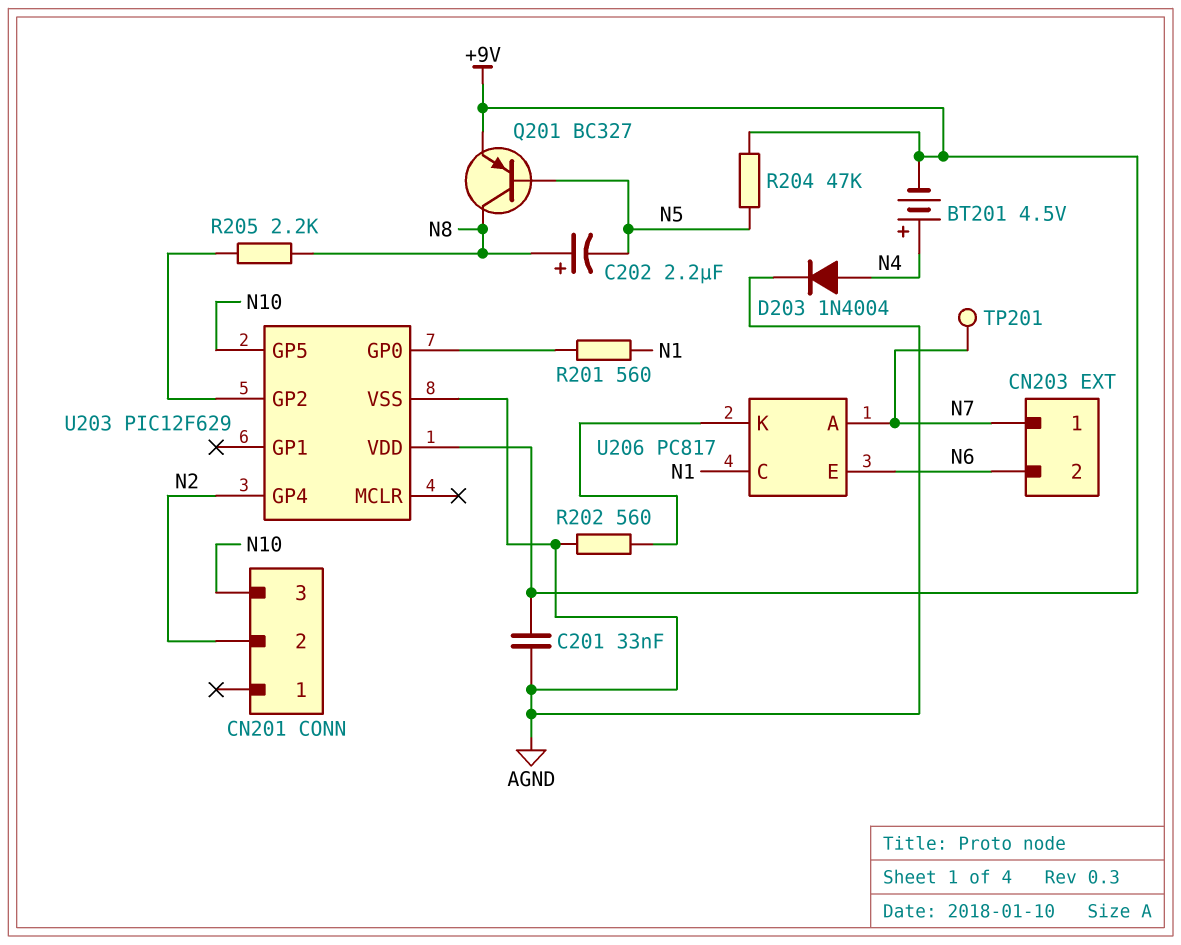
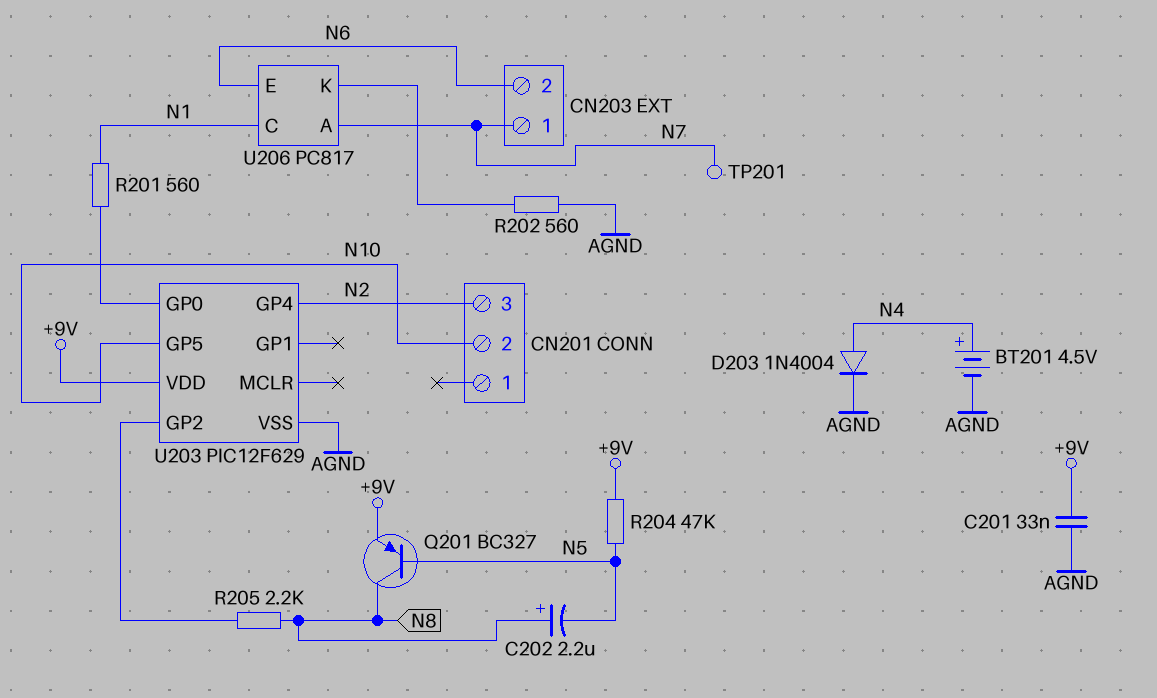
BT201: 4.5V (plus N4, minus +9V) -> 4.5V (plus N4, minus AGND)
CN201 pin 2: N2 -> N10
CN201 pin 3: N10 -> N2

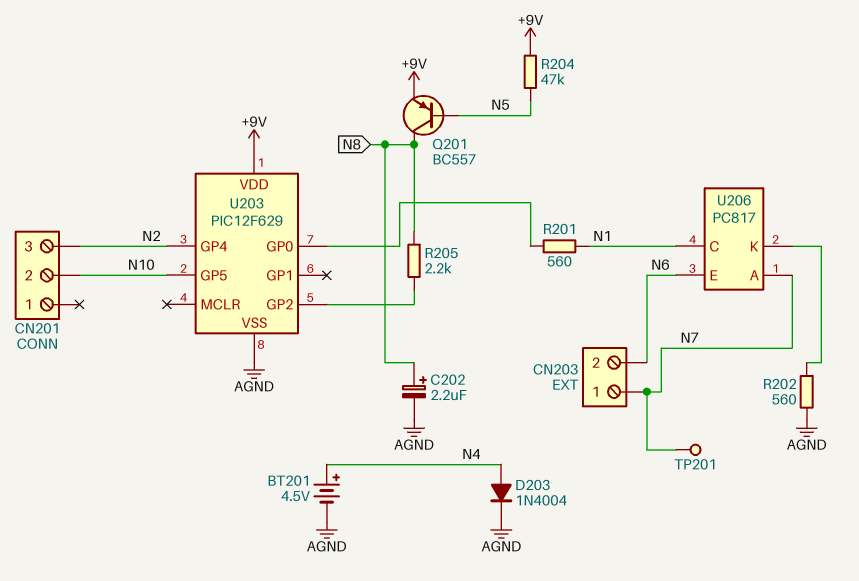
C201: 33nF (+9V, AGND) -> none
C202: 2.2uF (plus N8, minus N5) -> 2.2uF (plus N8, minus AGND)
Q201: PNP BC327 (B N5, C N8, E +9V) -> PNP BC557 (B N5, C N8, E +9V)

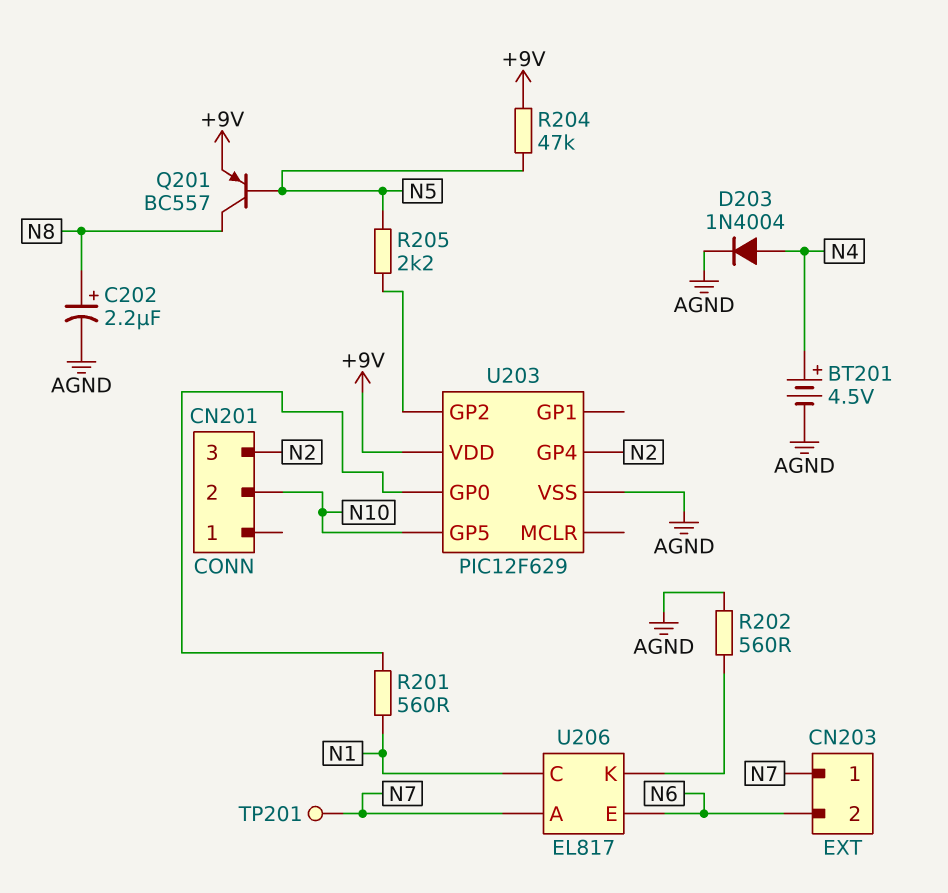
R205: 2.2k (N8, U203/GP2) -> 2.2k (N5, U203/GP2)
U206: PC817 -> EL817

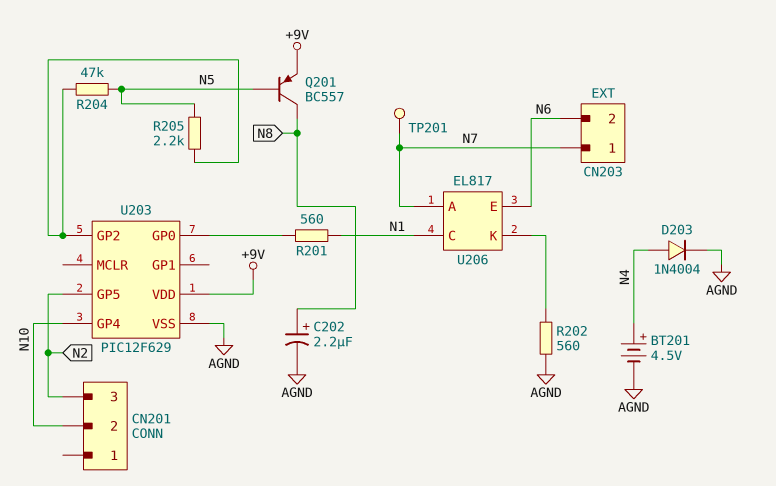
R204: 47k (+9V, N5) -> 47k (N5, U203/GP2)
U203 pin GP4: N2 -> N10
U203 pin GP5: N10 -> N2

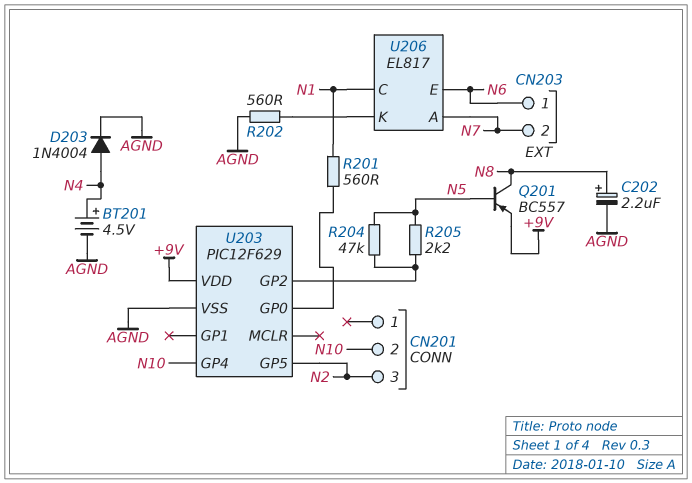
CN203 pin 1: N7 -> N6
CN203 pin 2: N6 -> N7
TP201: test point (N7) -> none

